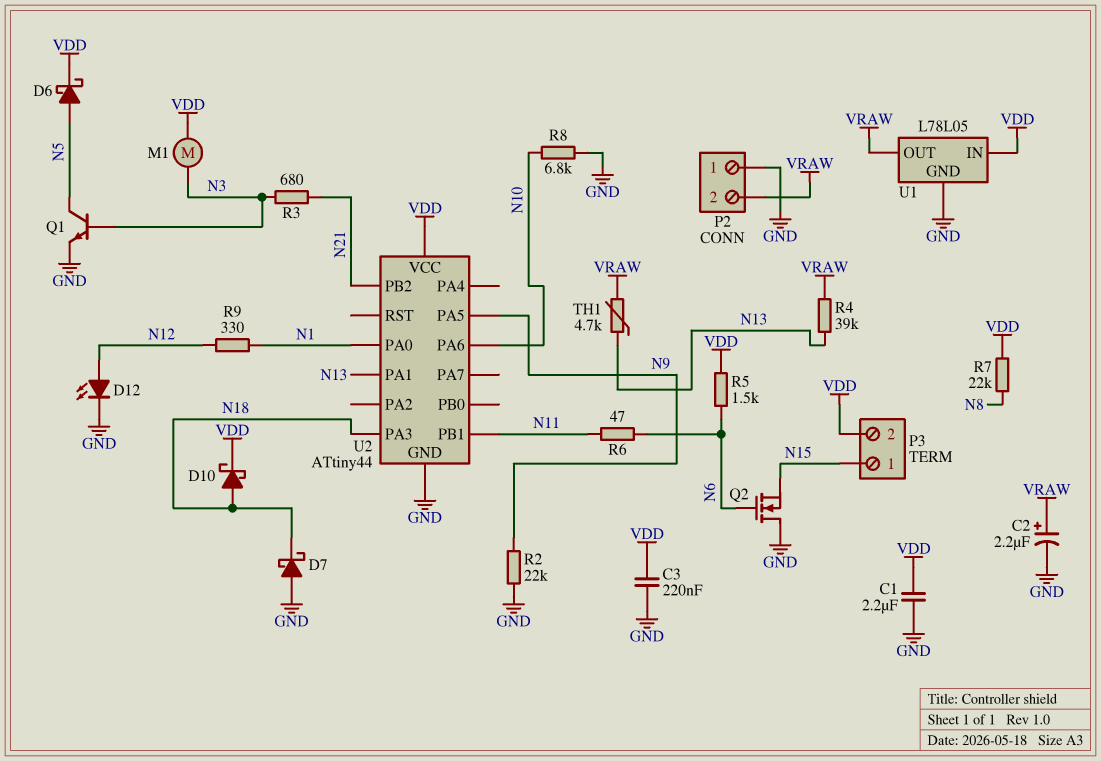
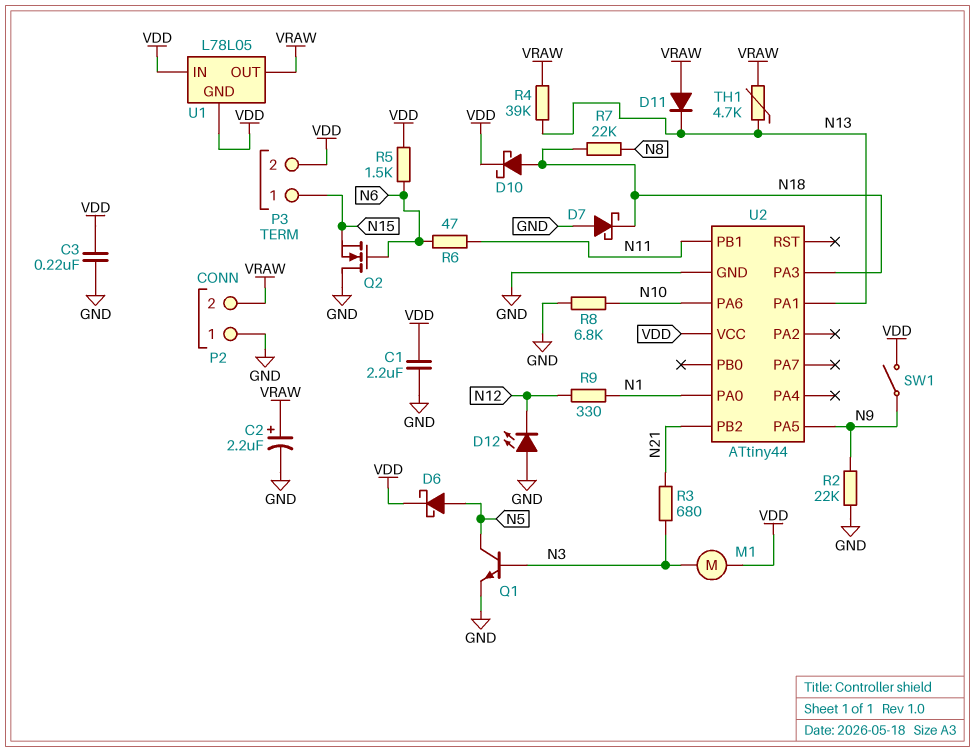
D11: none -> diode (A VRAW, K N13)
D12: LED (A N12, K GND) -> LED (A GND, K N12)
R7: 22k (N8, VDD) -> 22k (N8, N18)
SW1: none -> switch (N9, VDD)
U1 pin GND: GND -> VDD

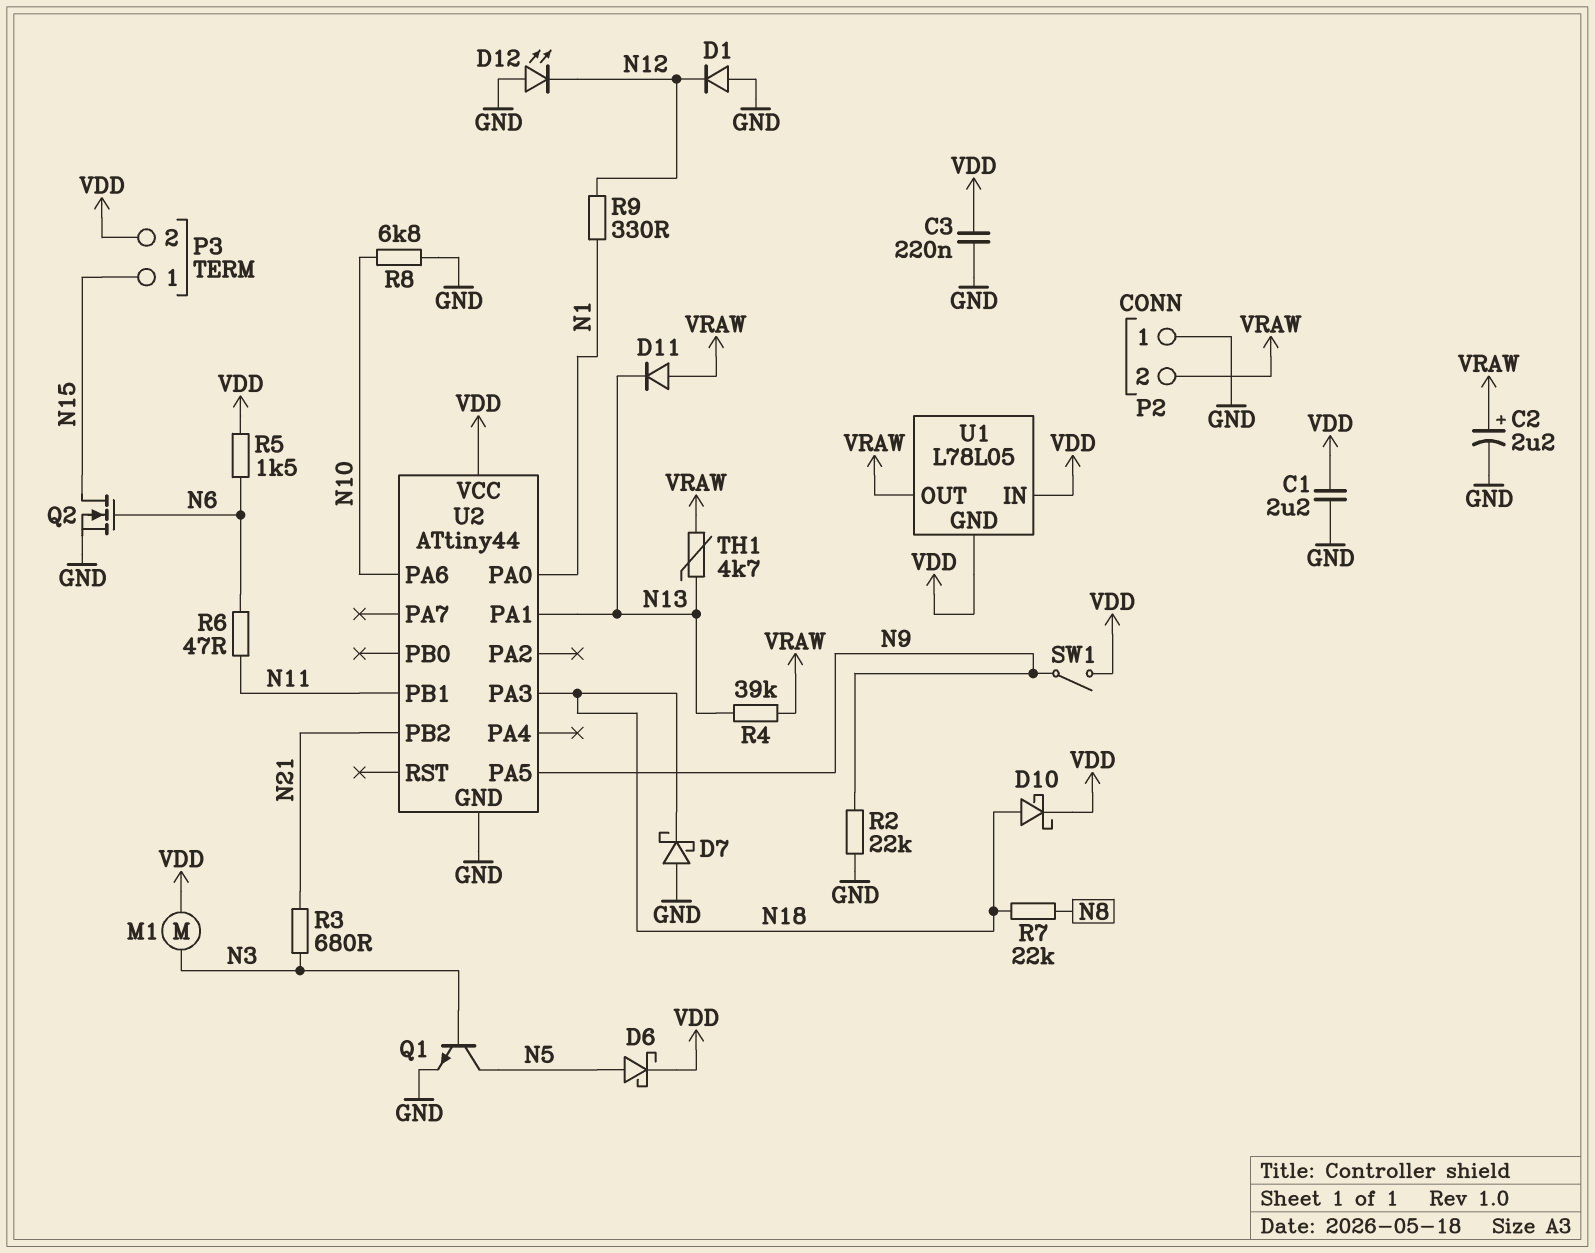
D1: none -> diode (A GND, K N12)
Q2: NMOS (G N6, D GND, S N15) -> NMOS (G N6, D N15, S GND)

